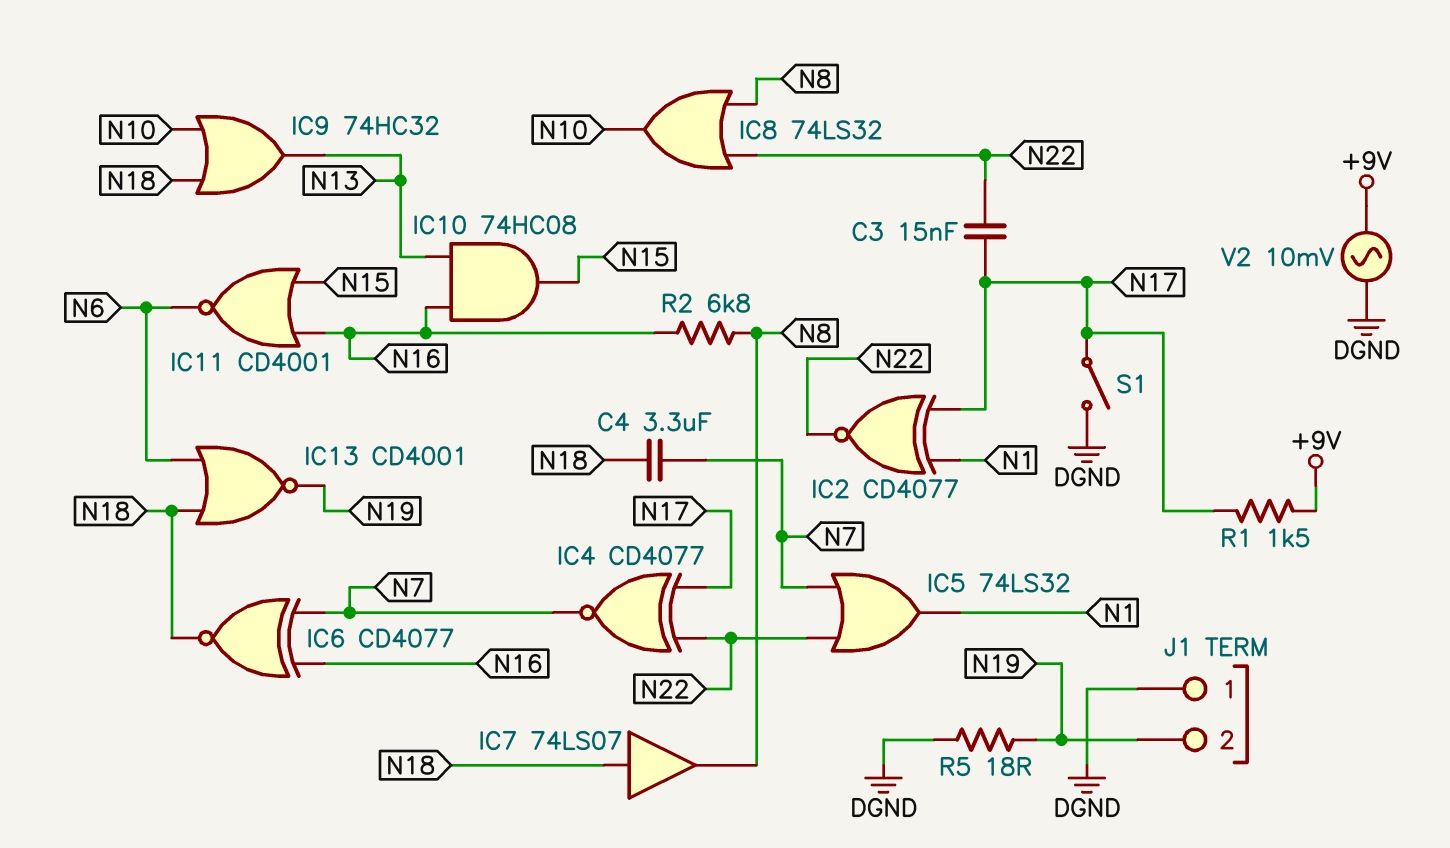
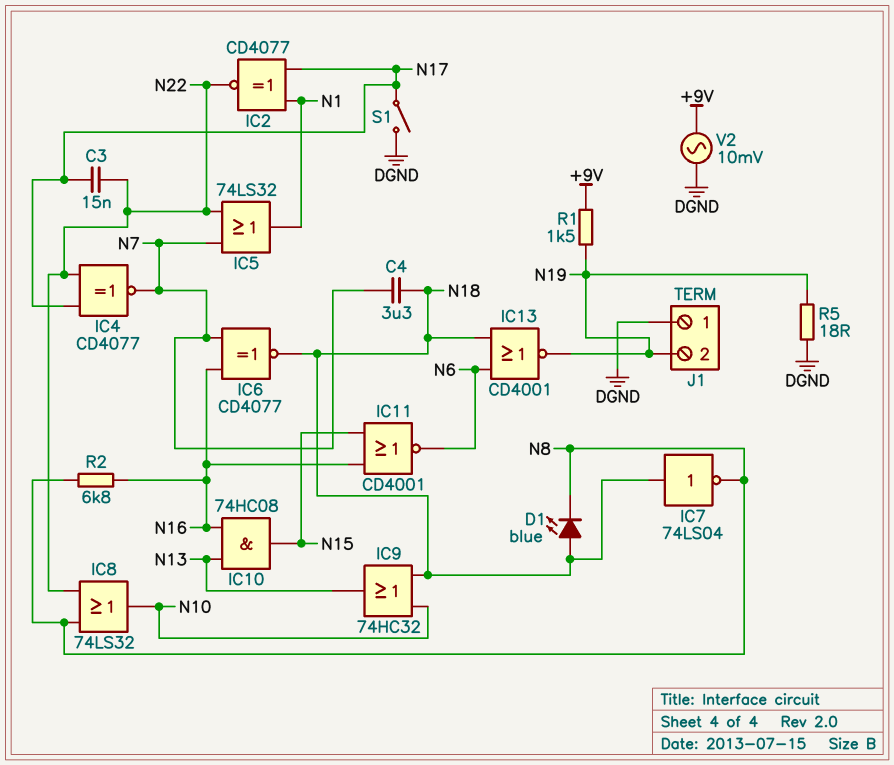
D1: none -> LED blue (A N18, K N8)
IC7: buffer 74LS07 (in N18, out N8) -> NOT 74LS04 (in N18, out N8)
R1: 1.5k (+9V, N17) -> 1.5k (+9V, N19)

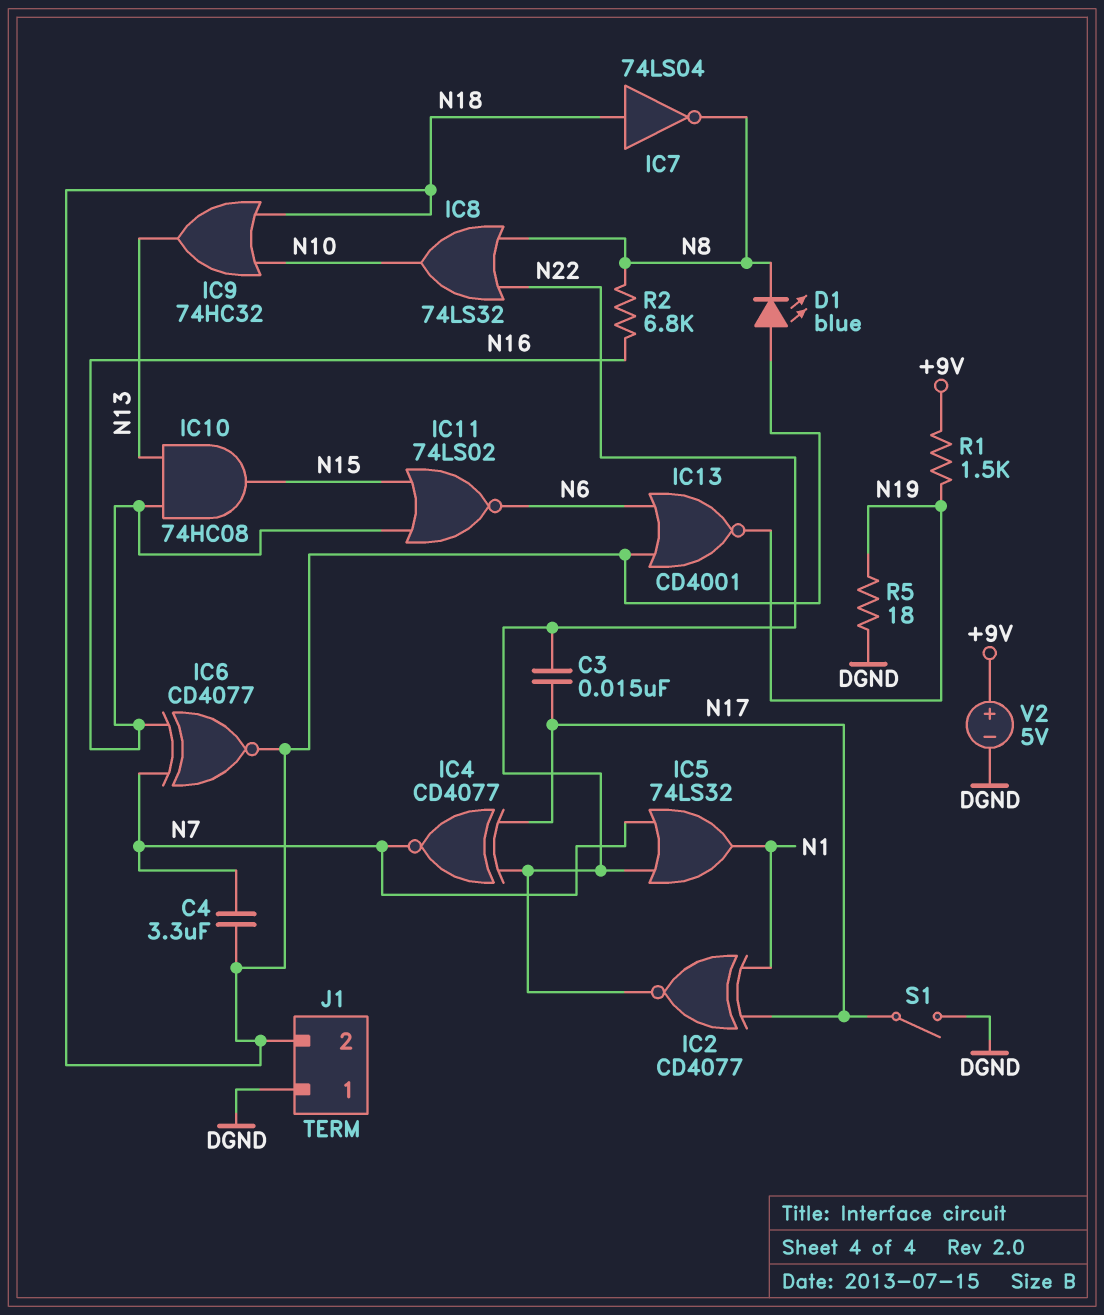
IC11: NOR CD4001 (in N15, in N16, out N6) -> NOR 74LS02 (in N15, in N16, out N6)
J1 pin 2: N19 -> N18
V2: AC 10mV (+9V, DGND) -> 5V (plus +9V, minus DGND)

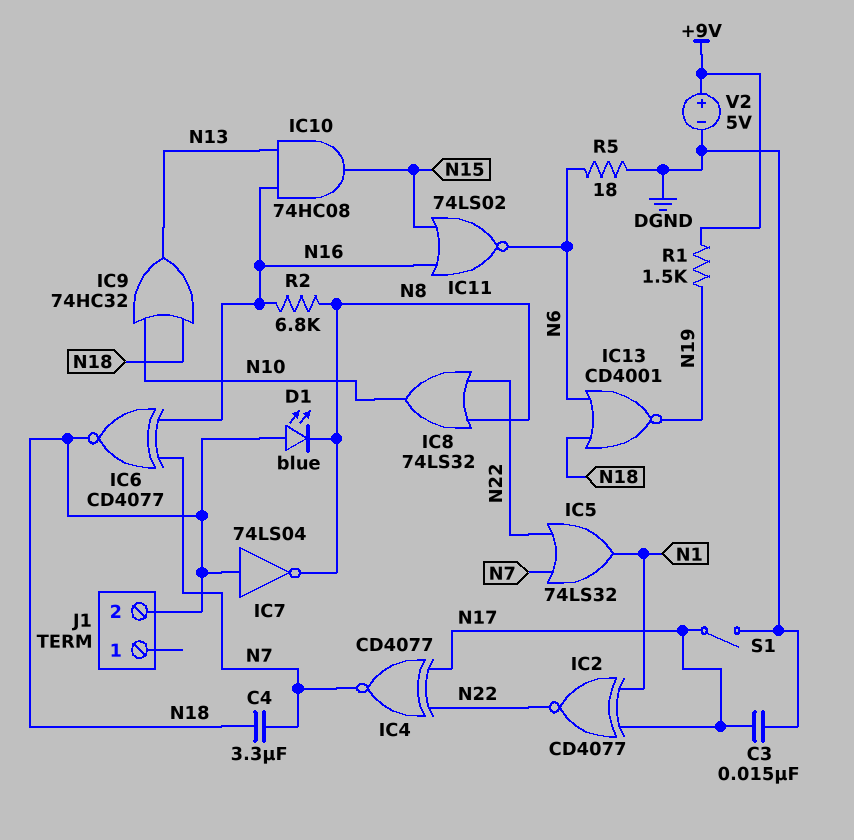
C3: 15nF (N17, N22) -> 15nF (DGND, N17)
J1 pin 1: DGND -> none
R5: 18 (DGND, N19) -> 18 (DGND, N6)

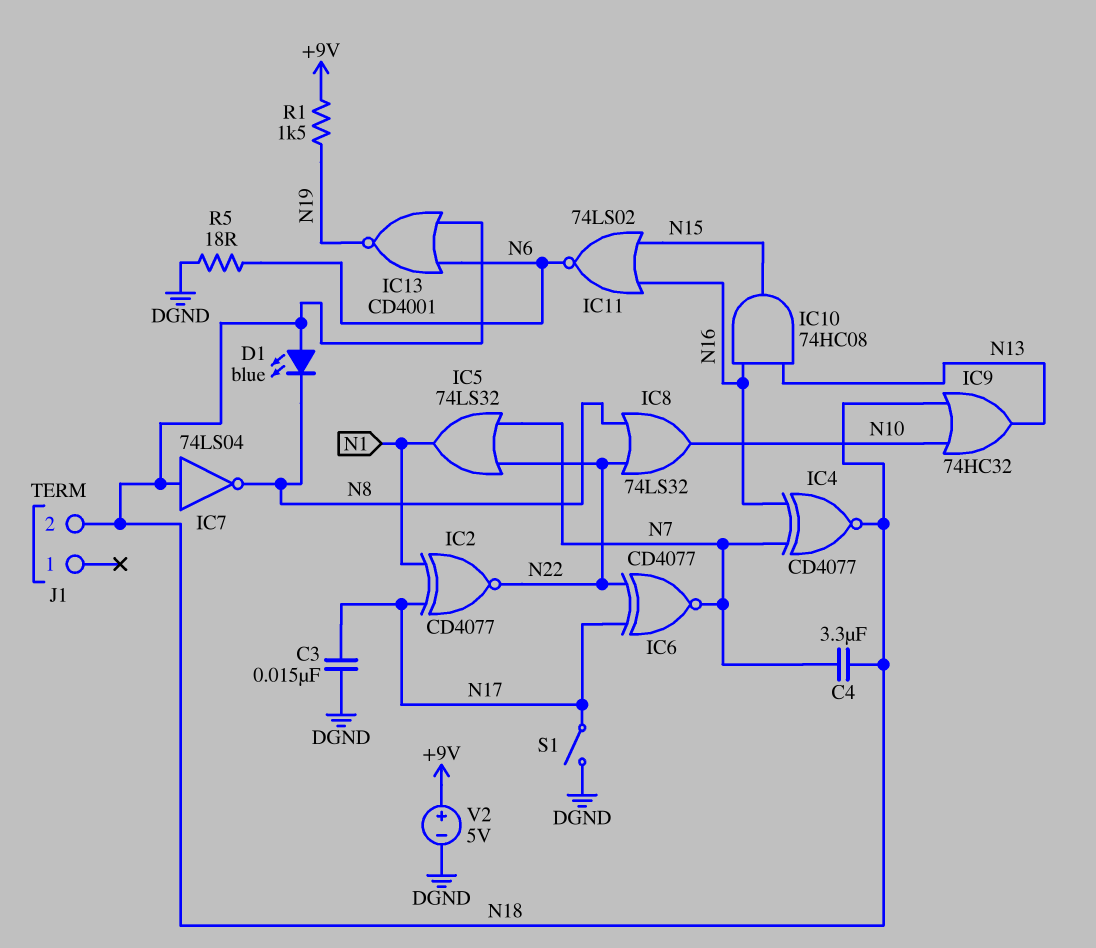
IC4: XNOR CD4077 (in N17, in N22, out N7) -> XNOR CD4077 (in N7, in N16, out N18)
IC6: XNOR CD4077 (in N7, in N16, out N18) -> XNOR CD4077 (in N17, in N22, out N7)
R2: 6.8k (N8, N16) -> none

